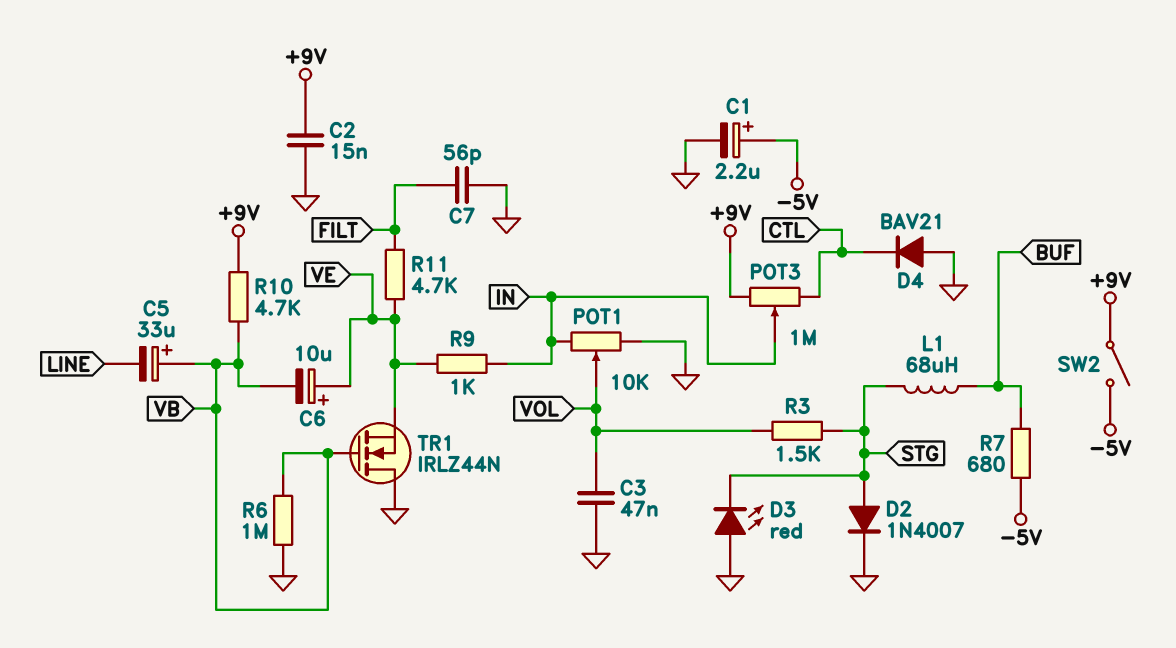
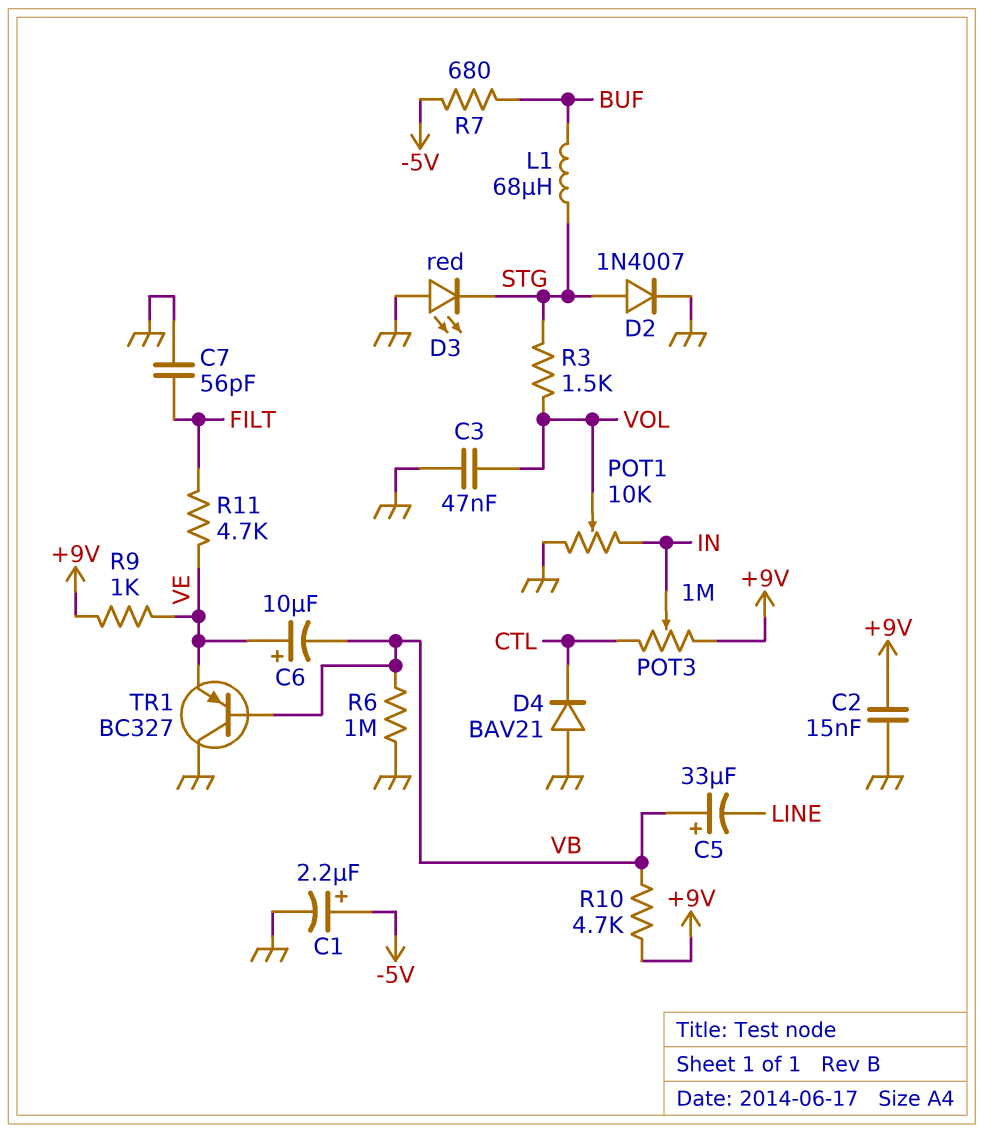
R9: 1k (IN, VE) -> 1k (+9V, VE)
SW2: switch (+9V, -5V) -> none
TR1: NMOS IRLZ44N (G VB, D GND, S VE) -> PNP BC327 (B VB, C GND, E VE)

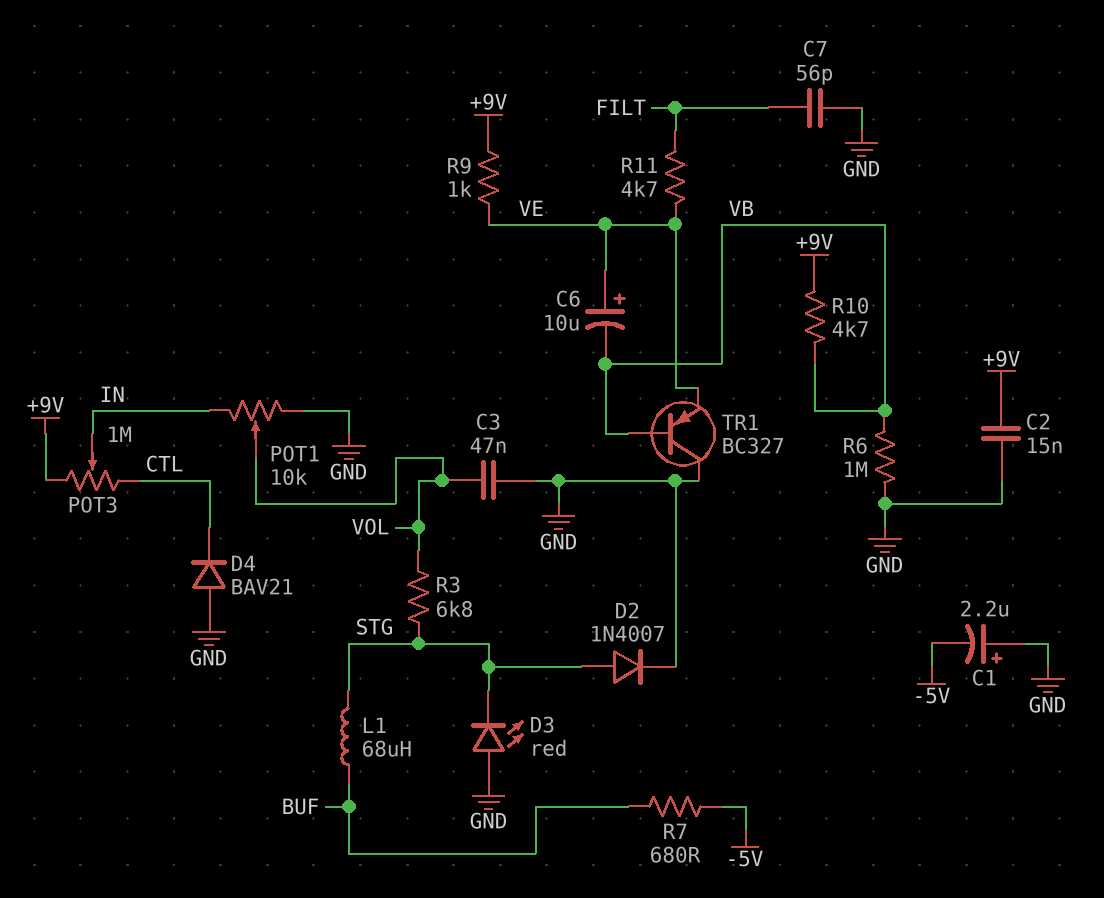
C1: 2.2uF (plus -5V, minus GND) -> 2.2uF (plus GND, minus -5V)
C5: 33uF (plus VB, minus LINE) -> none
R3: 1.5k (STG, VOL) -> 6.8k (STG, VOL)

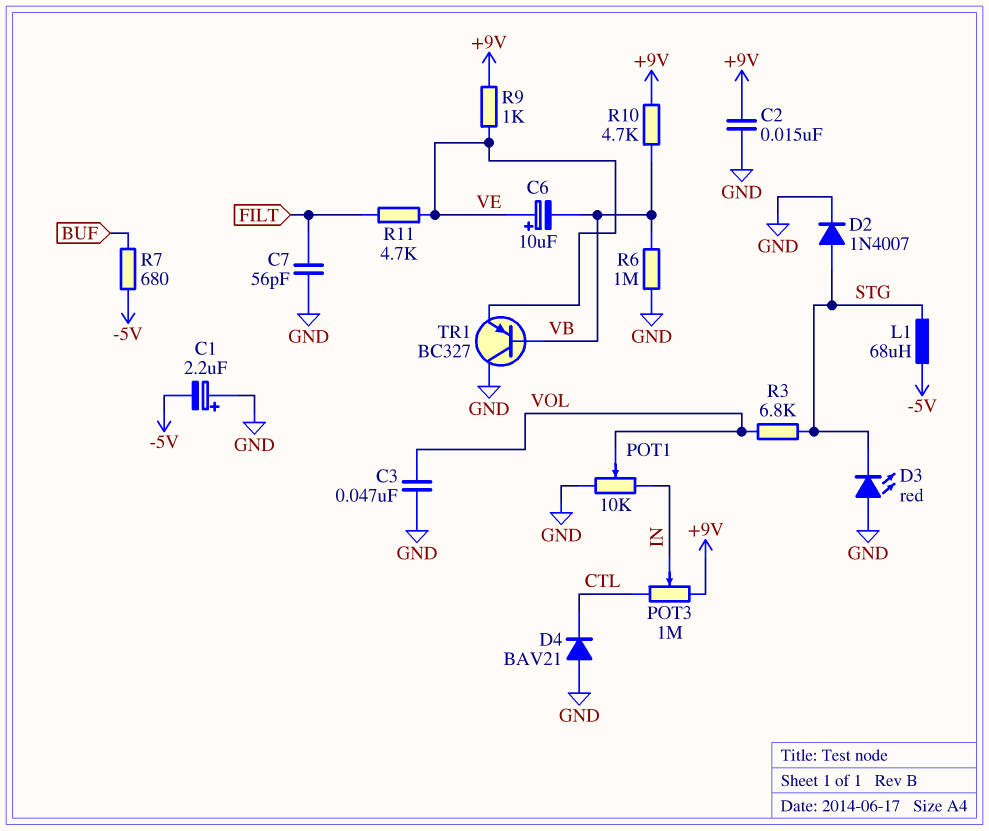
L1: 68uH (BUF, STG) -> 68uH (-5V, STG)

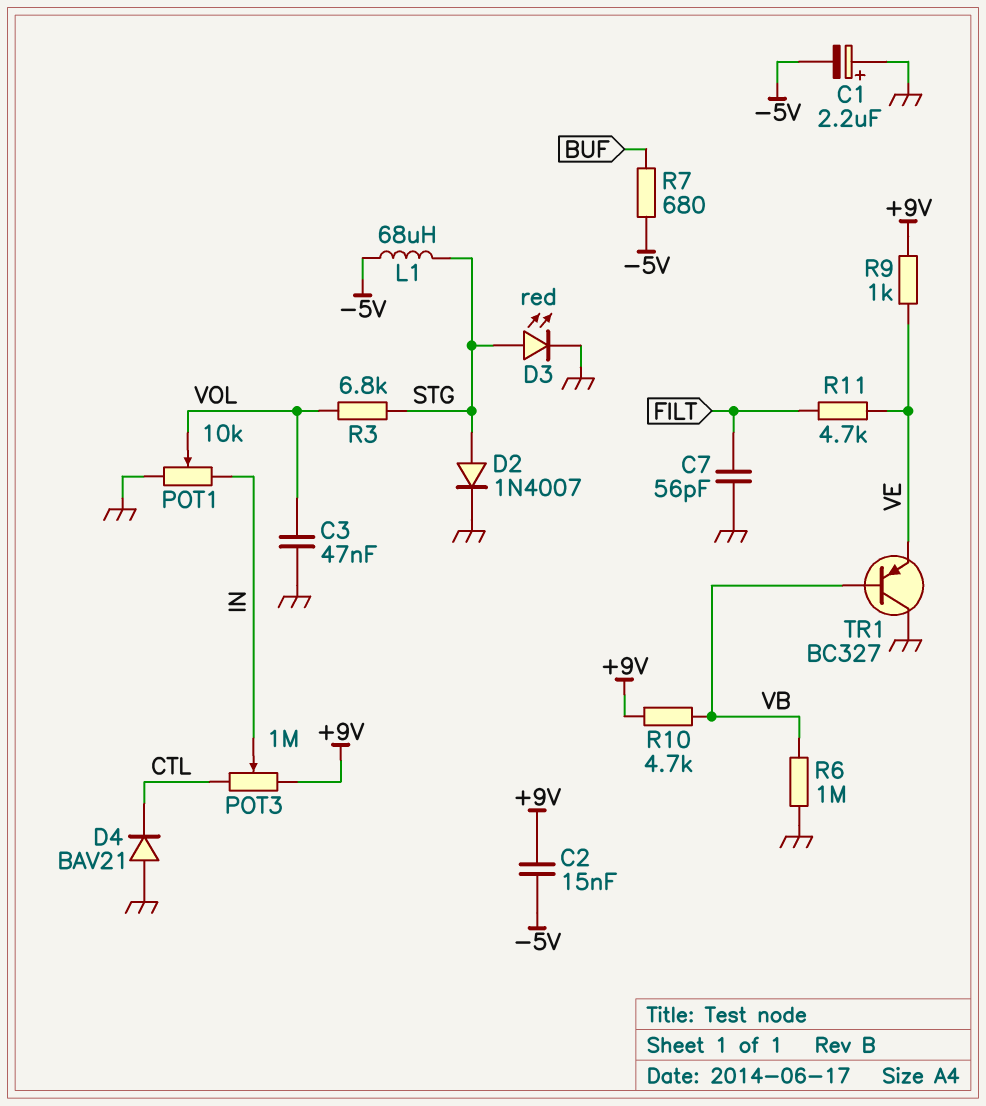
C2: 15nF (+9V, GND) -> 15nF (+9V, -5V)
C6: 10uF (plus VE, minus VB) -> none
D3: LED red (A GND, K STG) -> LED red (A STG, K GND)

